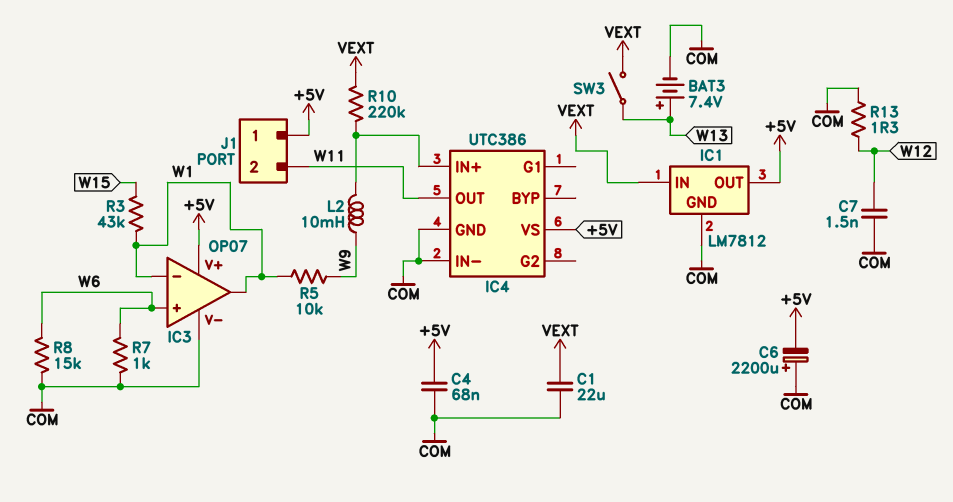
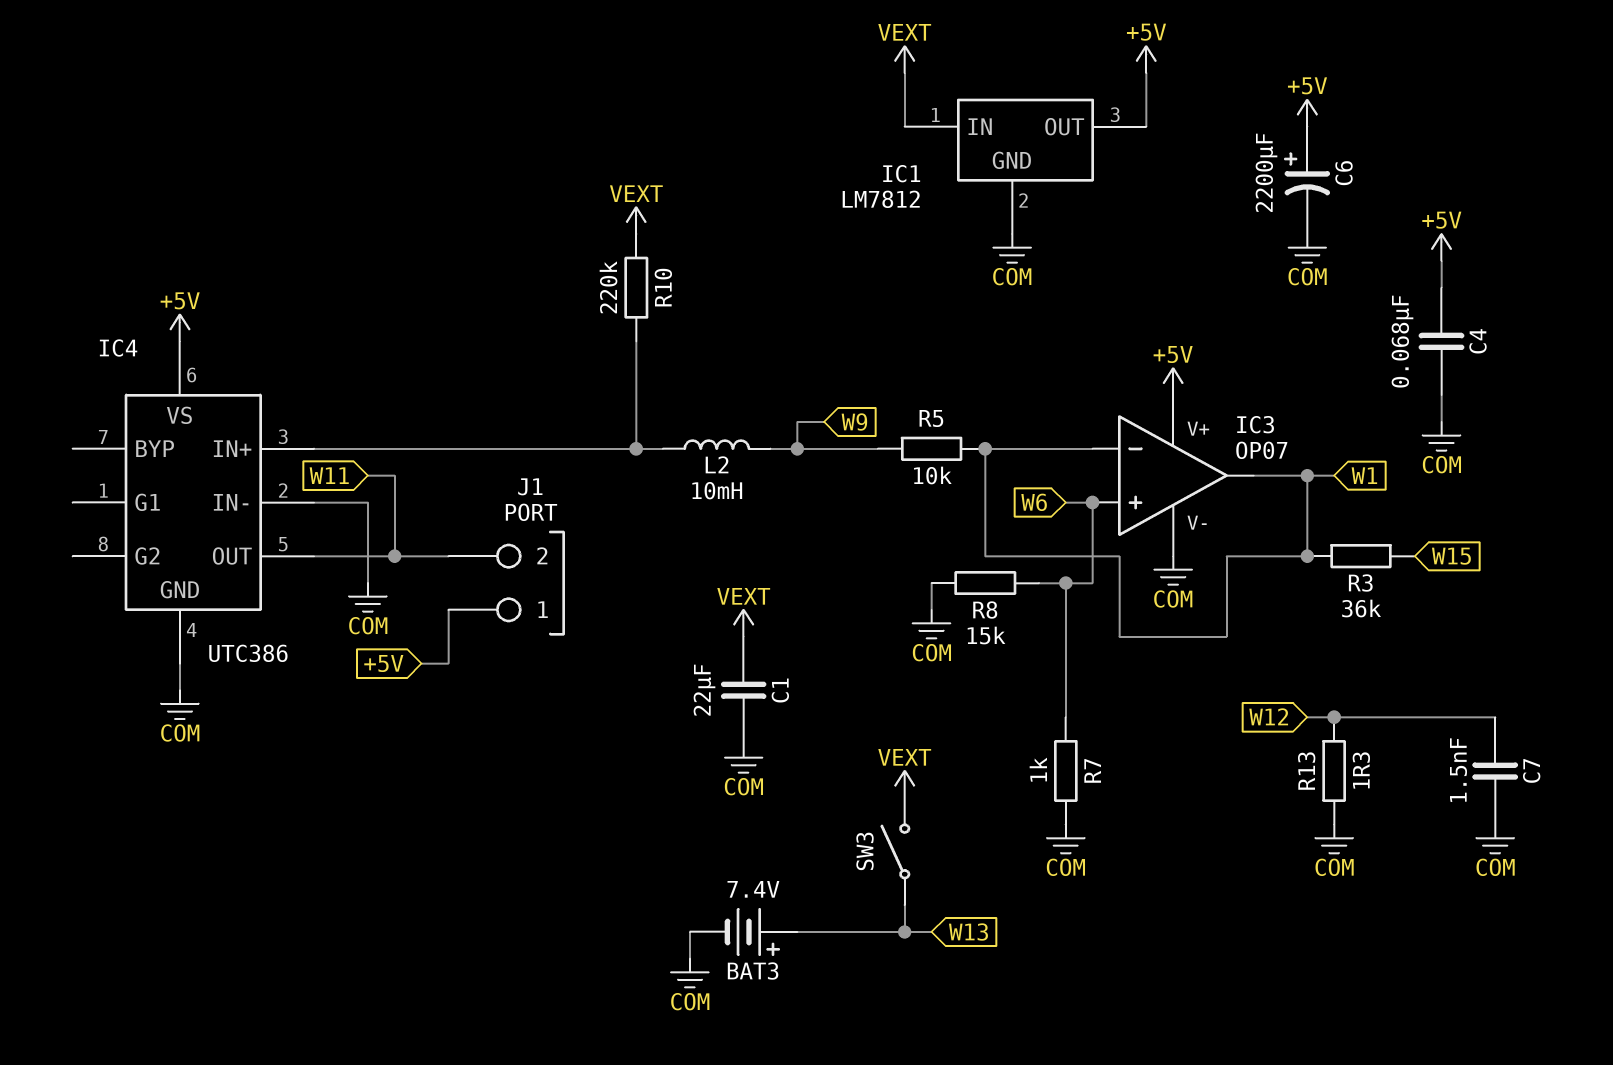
C6: 2200uF (plus COM, minus +5V) -> 2200uF (plus +5V, minus COM)
R3: 43k (W1, W15) -> 36k (W1, W15)

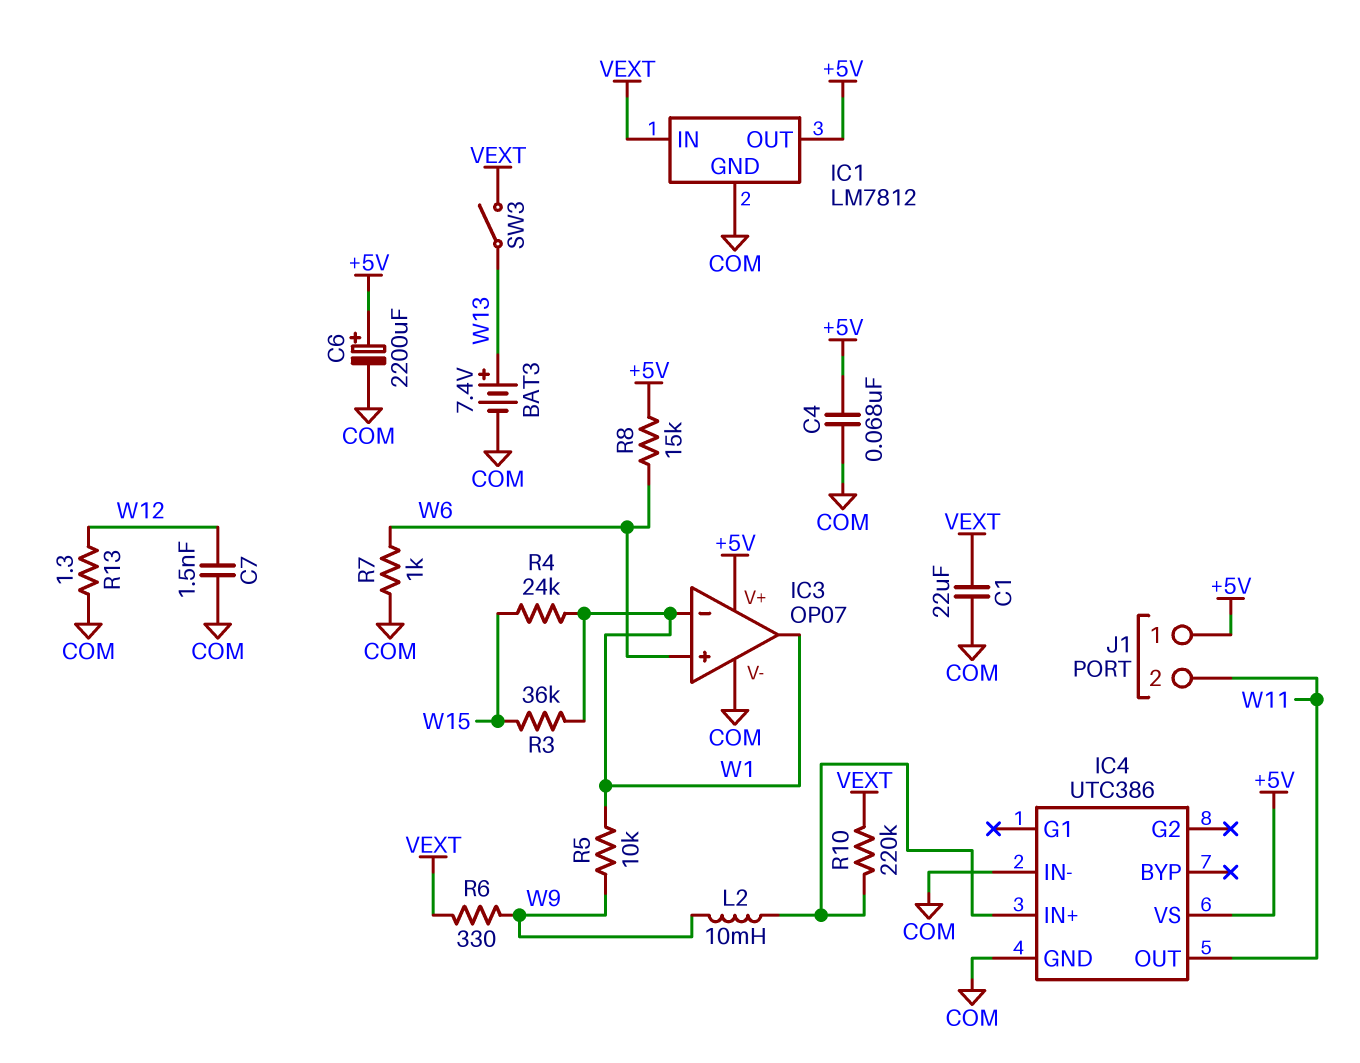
R4: none -> 24k (W1, W15)
R6: none -> 330 (VEXT, W9)
R8: 15k (COM, W6) -> 15k (+5V, W6)

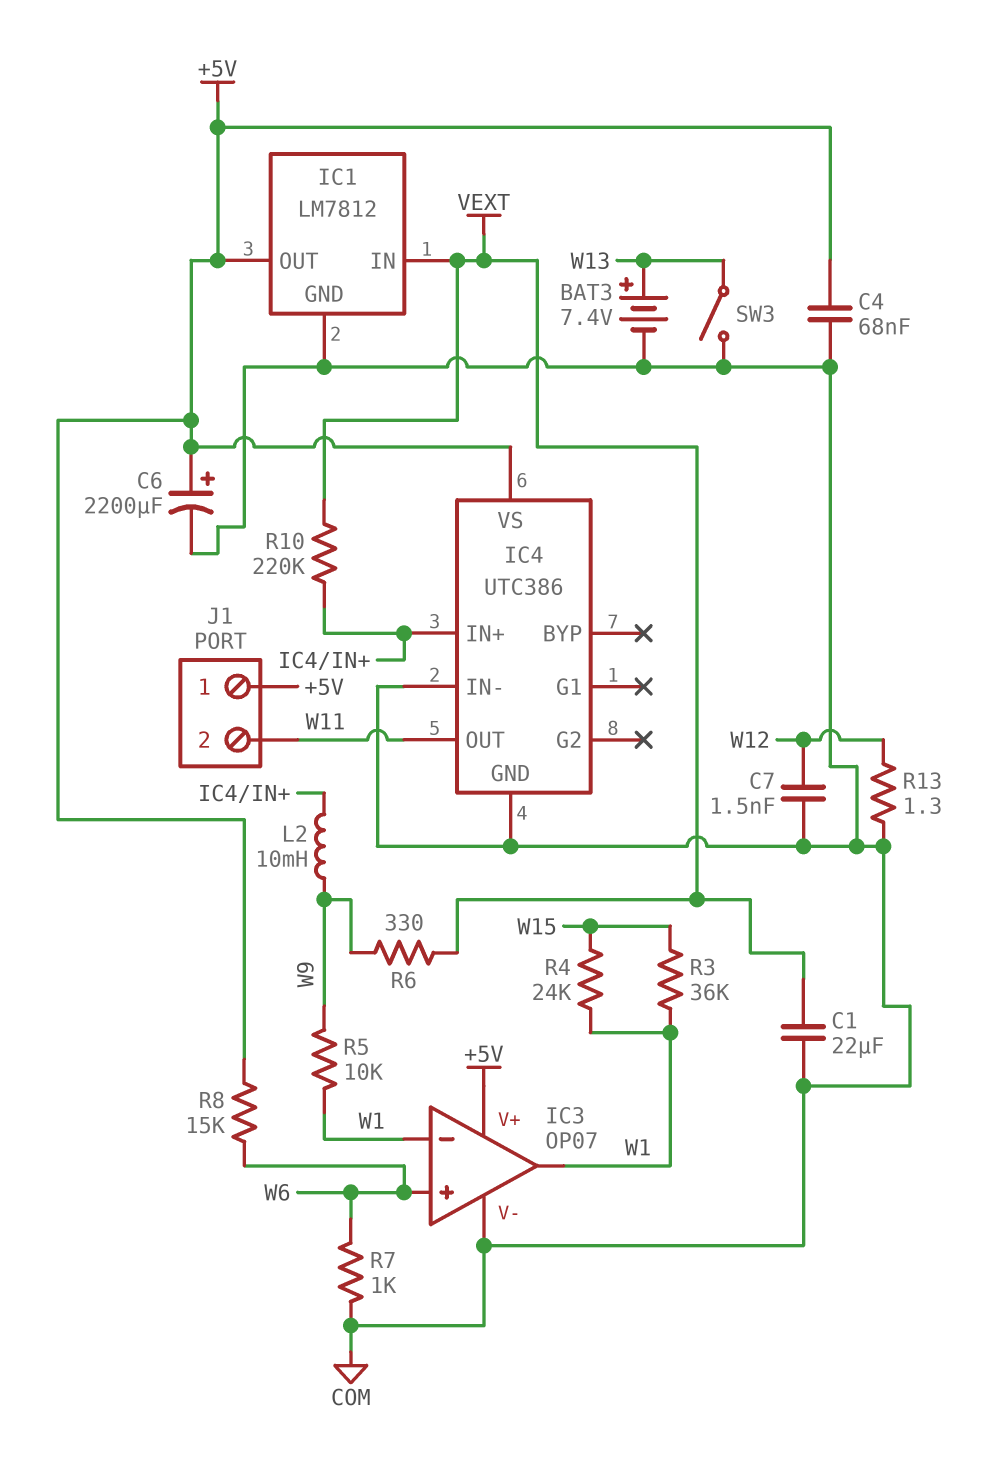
SW3: switch (VEXT, W13) -> switch (COM, W13)

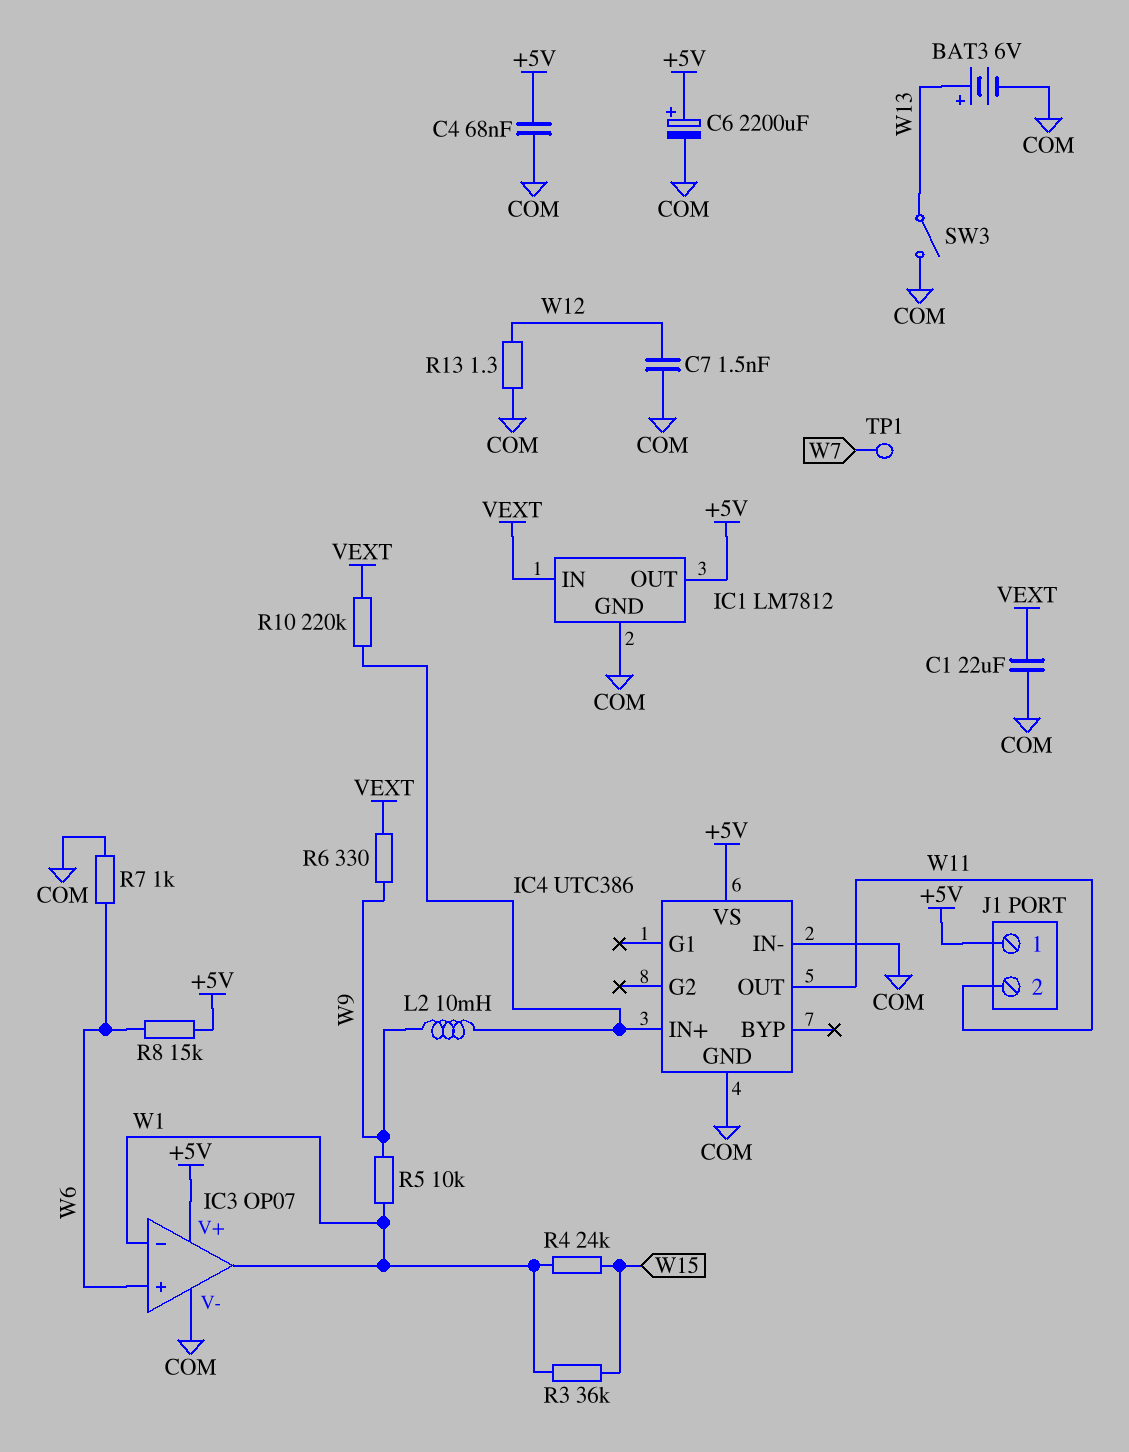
BAT3: 7.4V (plus W13, minus COM) -> 6V (plus W13, minus COM)
TP1: none -> test point (W7)

